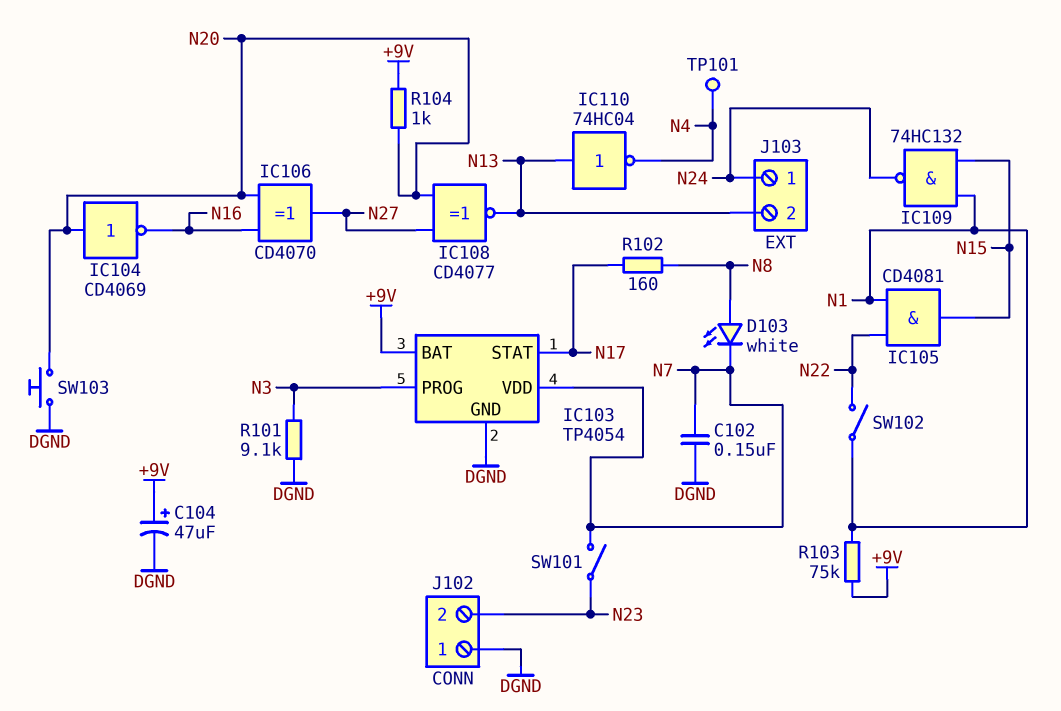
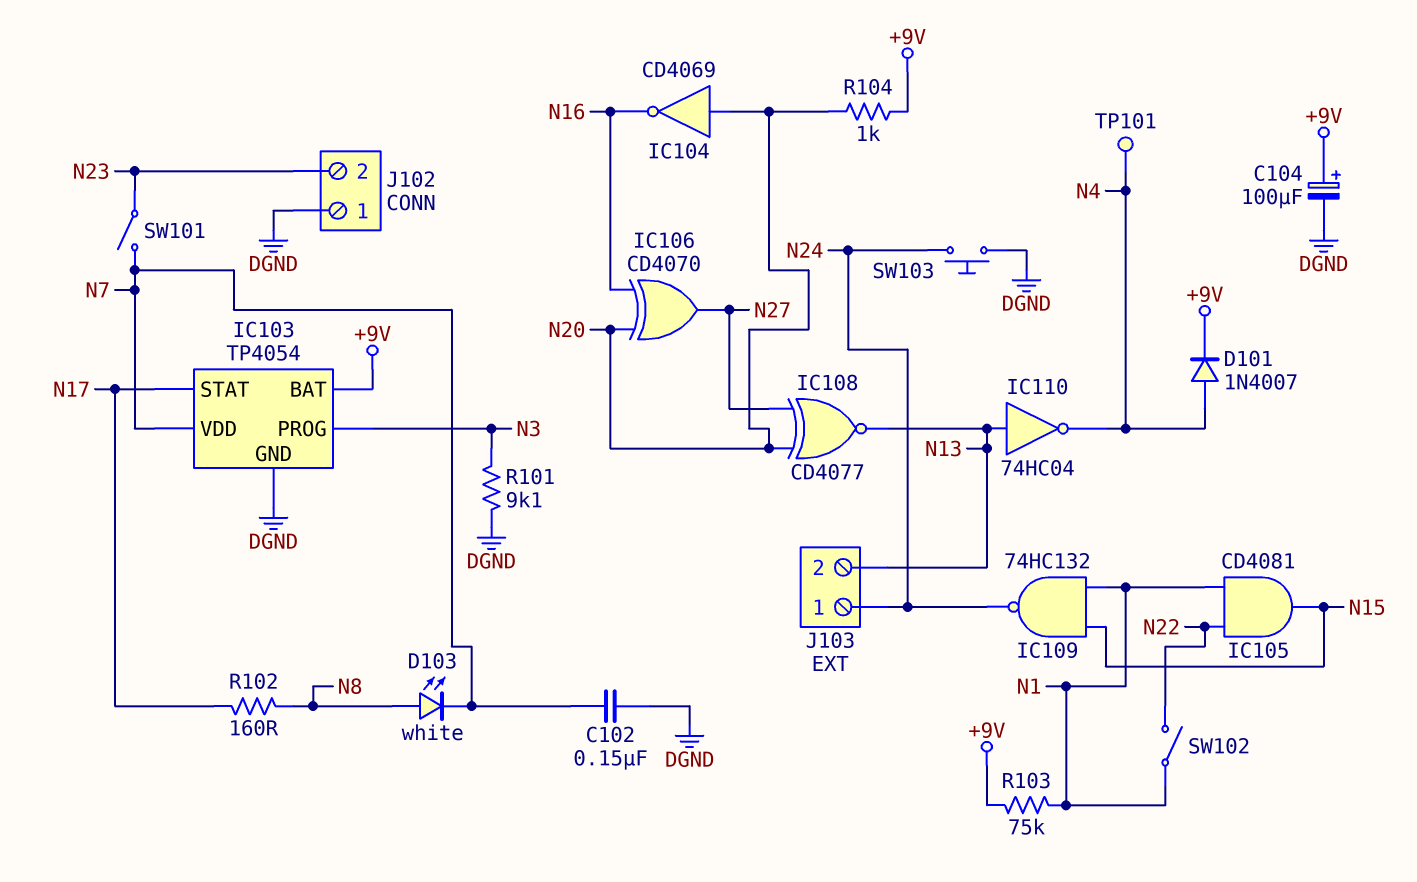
C104: 47uF (plus +9V, minus DGND) -> 100uF (plus +9V, minus DGND)
D101: none -> diode 1N4007 (A N4, K +9V)
SW103: button (DGND, N20) -> button (DGND, N24)

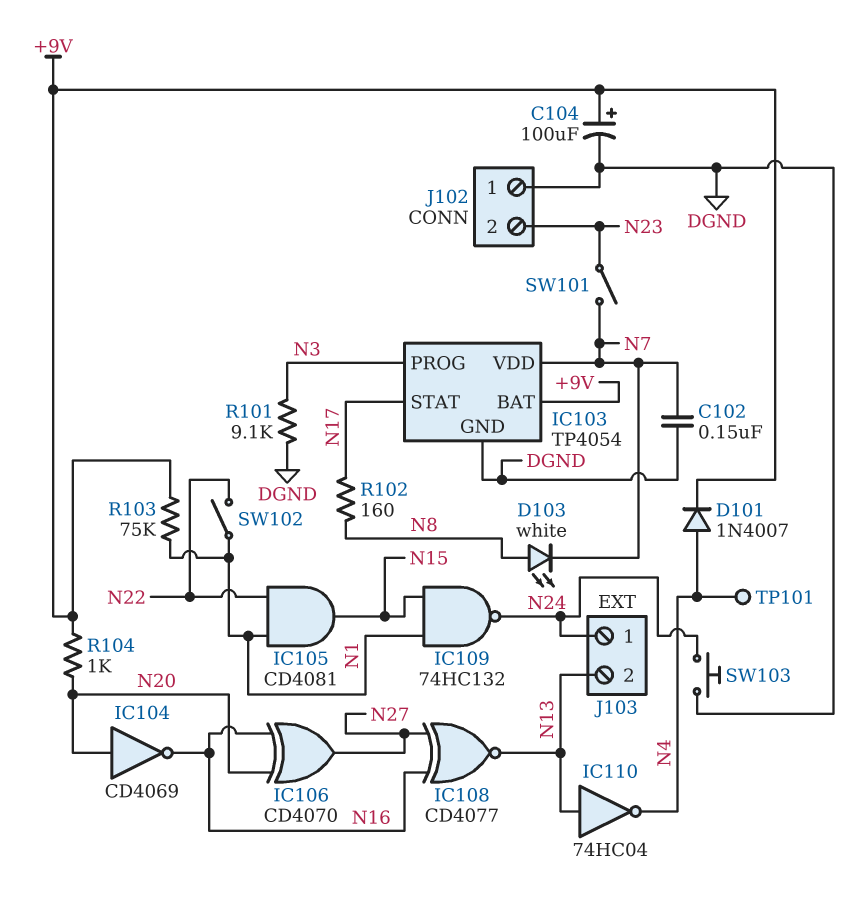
IC108: XNOR CD4077 (in N20, in N27, out N13) -> XNOR CD4077 (in N16, in N27, out N13)

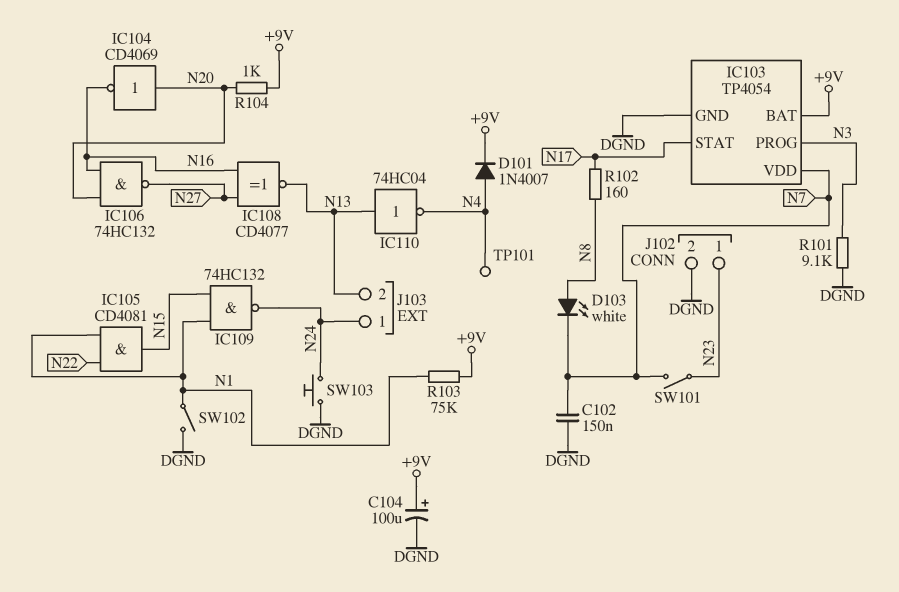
IC106: XOR CD4070 (in N16, in N20, out N27) -> NAND 74HC132 (in N16, in N20, out N27)
J102 pin 1: DGND -> N23
J102 pin 2: N23 -> DGND
SW102: switch (N1, N22) -> switch (DGND, N1)

